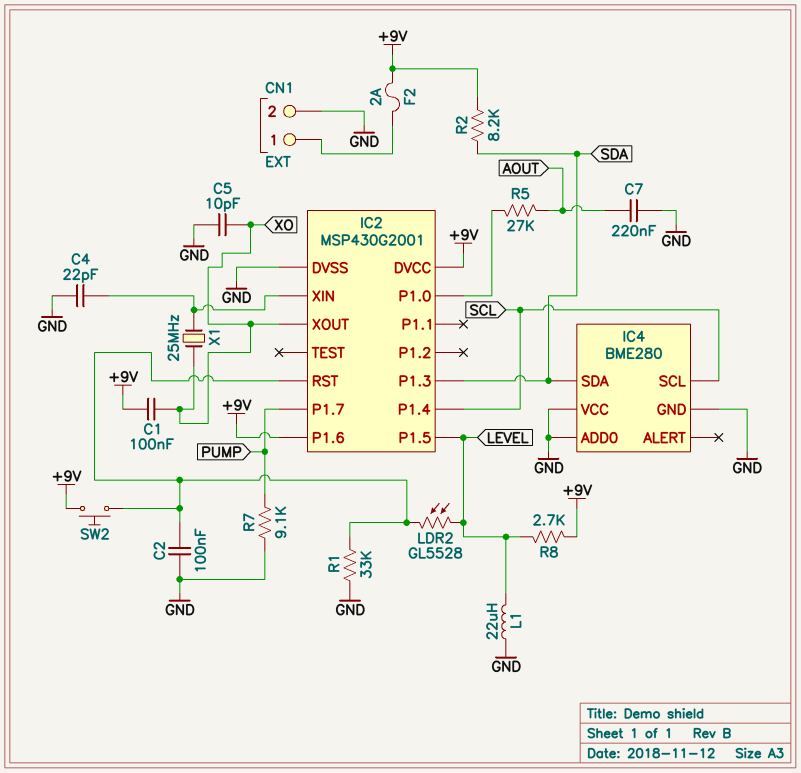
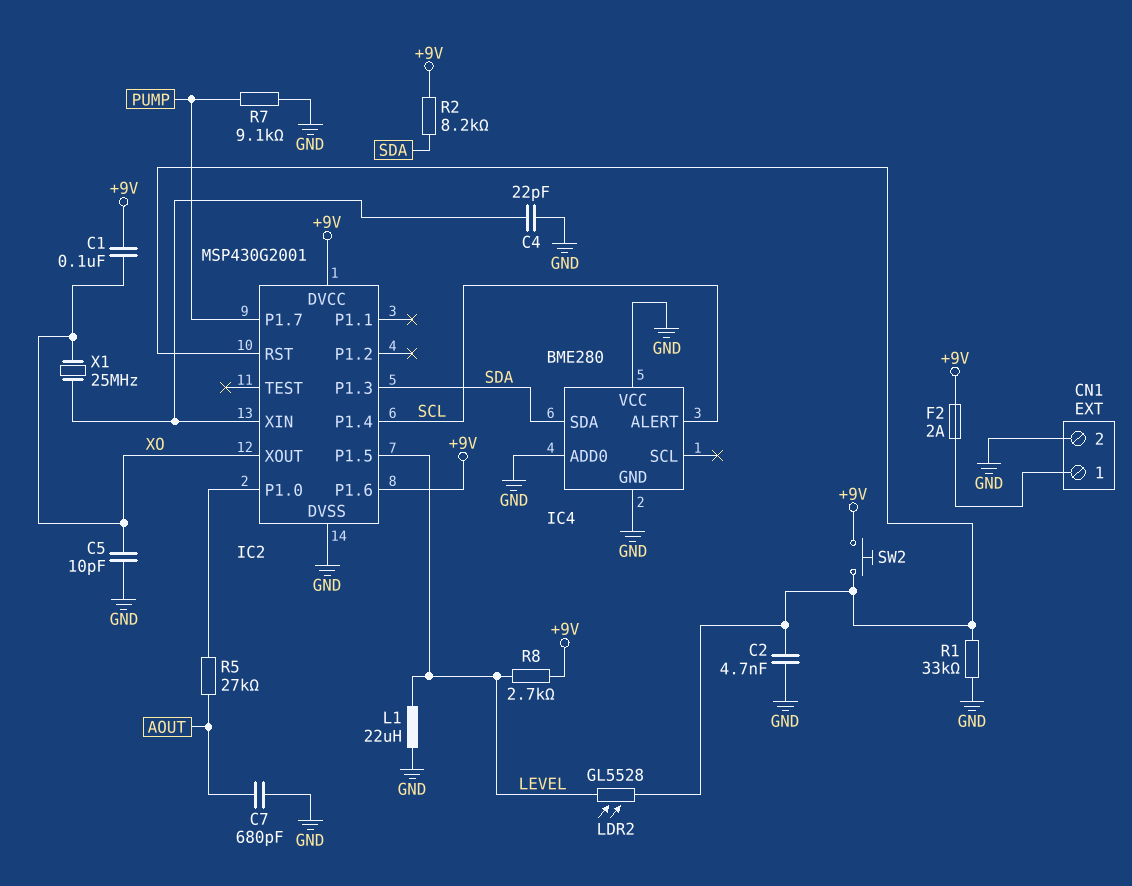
C2: 100nF (GND, IC2/RST) -> 4.7nF (GND, IC2/RST)
C7: 220nF (AOUT, GND) -> 680pF (AOUT, GND)
IC4 pin ALERT: none -> SCL
IC4 pin SCL: SCL -> none

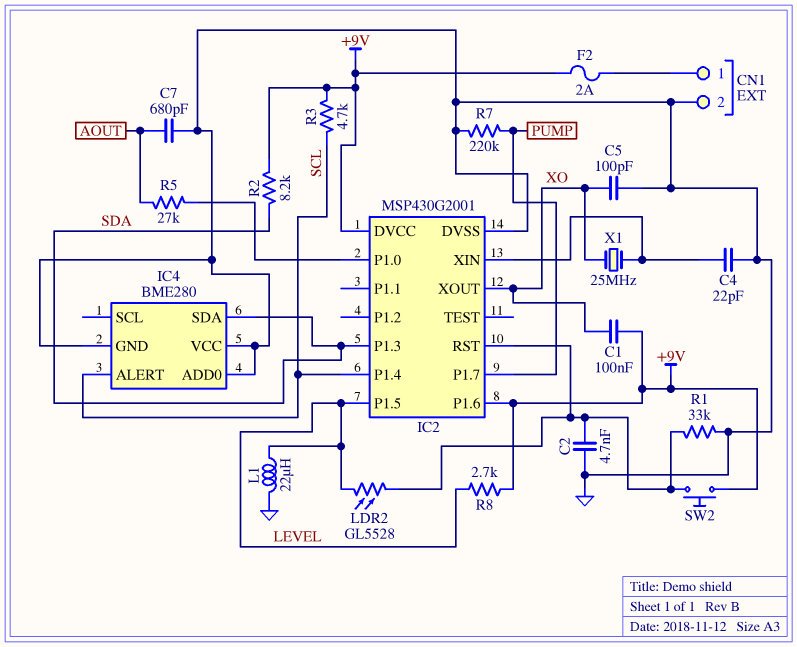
C5: 10pF (GND, XO) -> 100pF (GND, XO)
R3: none -> 4.7k (+9V, SCL)
R7: 9.1k (GND, PUMP) -> 220k (GND, PUMP)

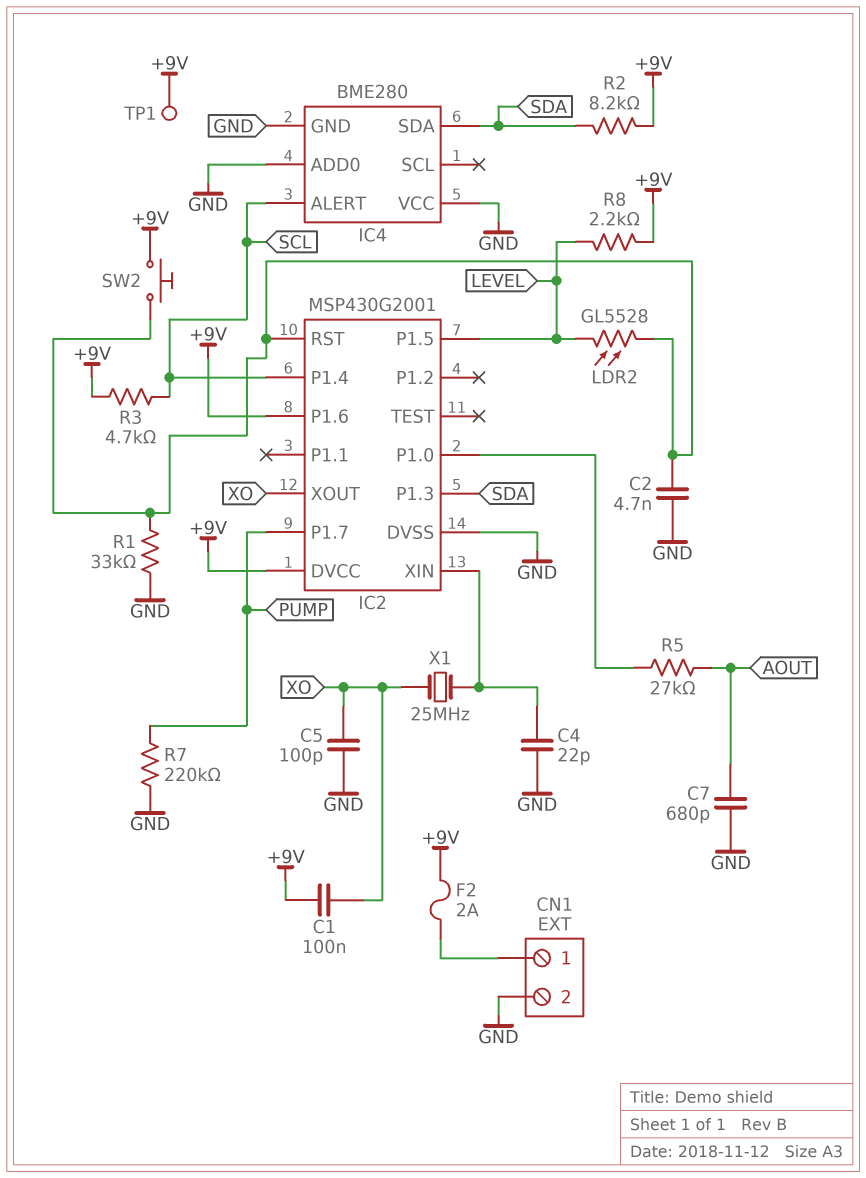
L1: 22uH (GND, LEVEL) -> none
R8: 2.7k (+9V, LEVEL) -> 2.2k (+9V, LEVEL)
TP1: none -> test point (+9V)

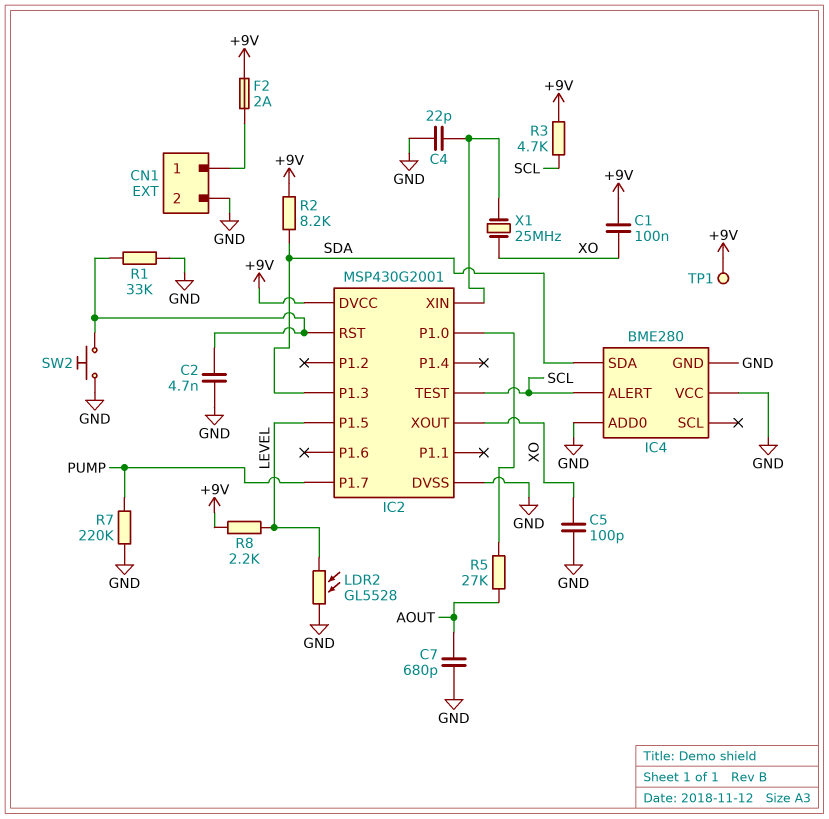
IC2 pin P1.4: SCL -> none
IC2 pin P1.6: +9V -> none
IC2 pin TEST: none -> SCL
LDR2: GL5528 (IC2/RST, LEVEL) -> GL5528 (GND, LEVEL)
SW2: button (+9V, IC2/RST) -> button (GND, IC2/RST)

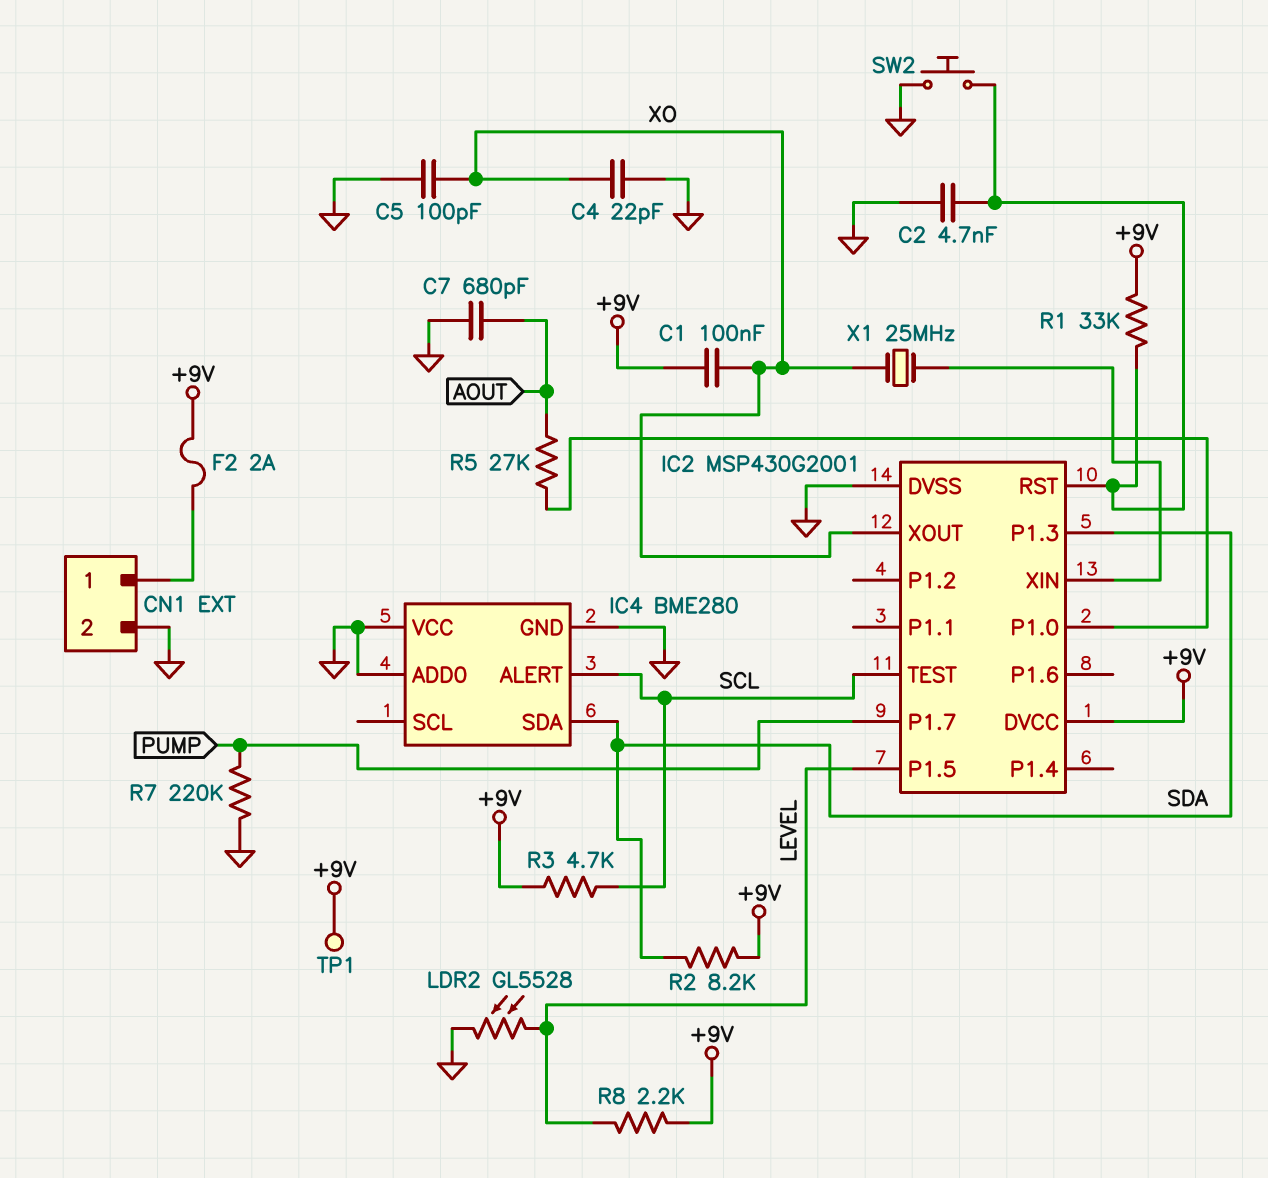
C4: 22pF (GND, IC2/XIN) -> 22pF (GND, XO)
R1: 33k (GND, IC2/RST) -> 33k (+9V, IC2/RST)

